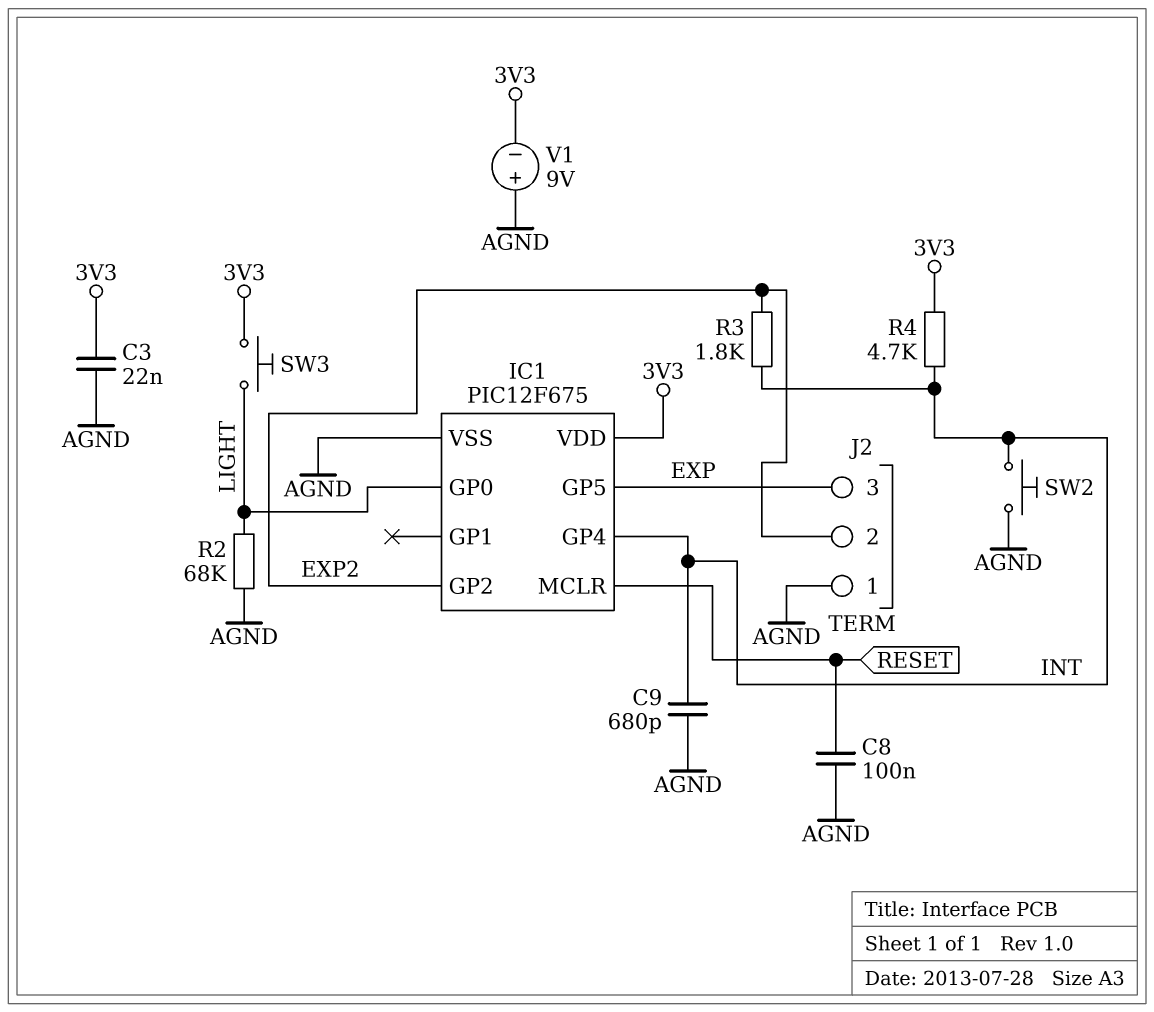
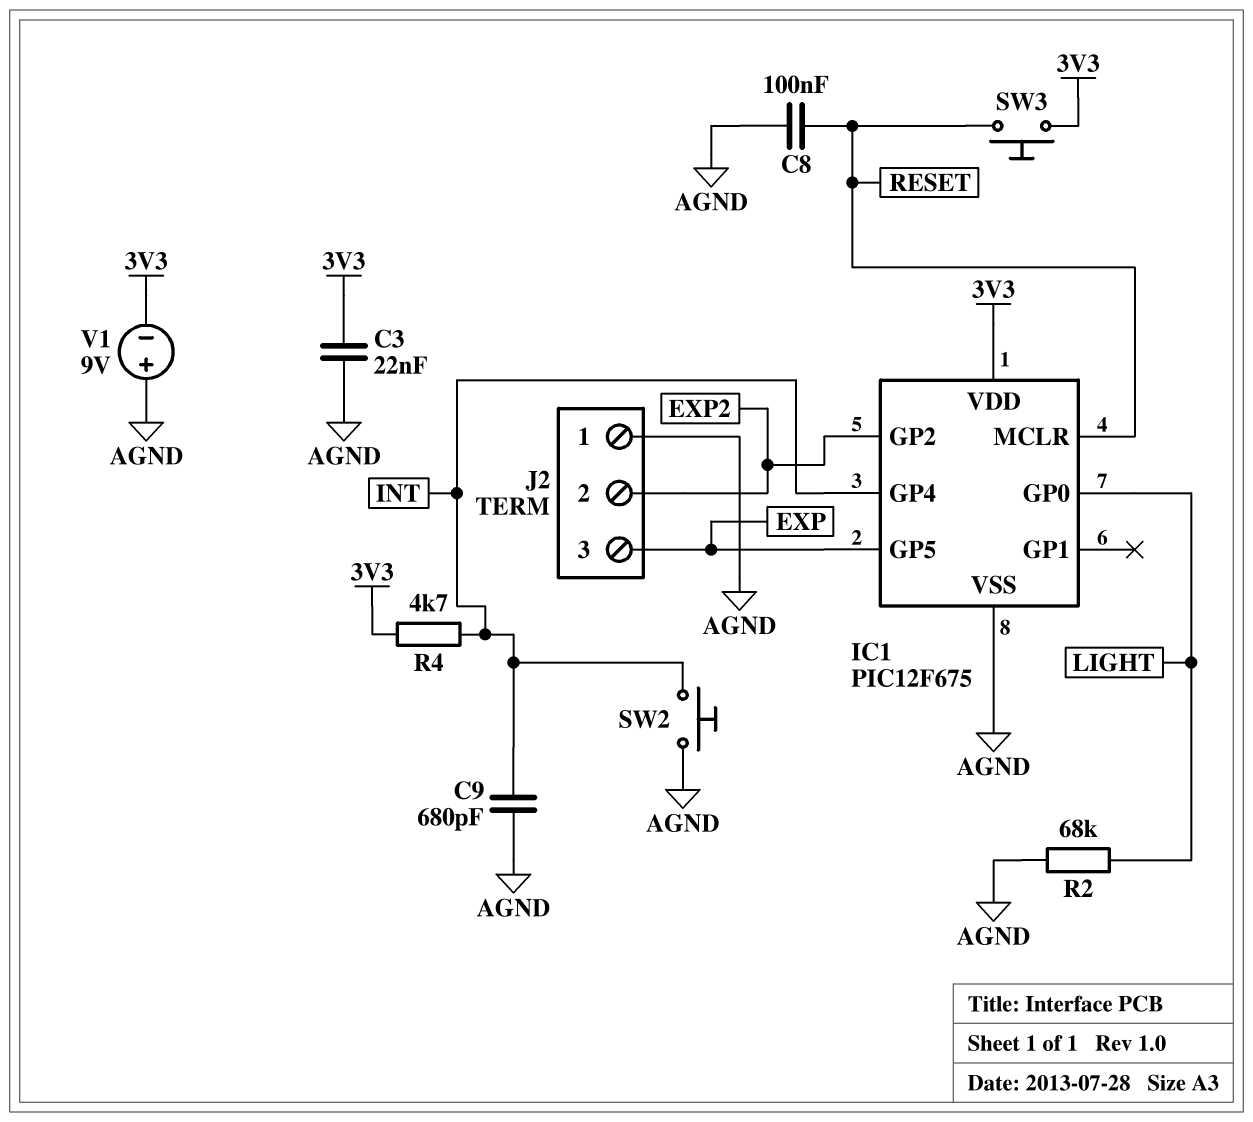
R3: 1.8k (EXP2, INT) -> none
SW3: button (3V3, LIGHT) -> button (3V3, RESET)

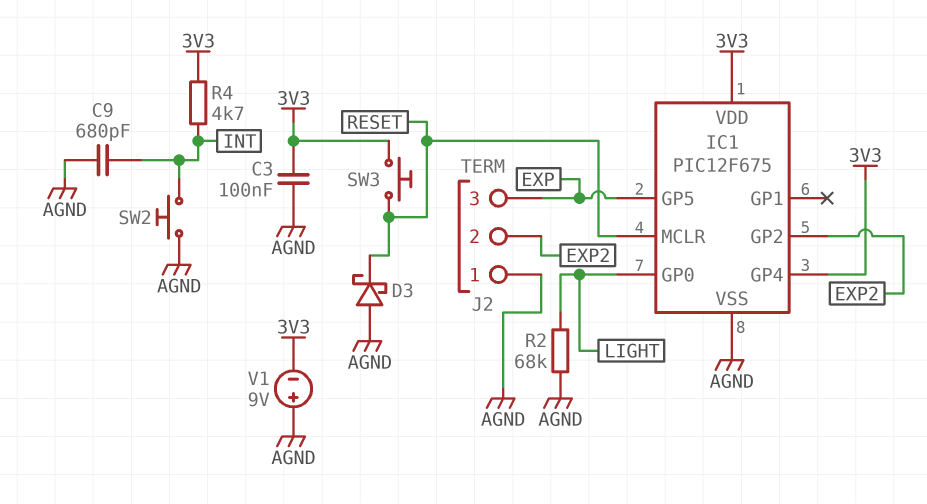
C3: 22nF (3V3, AGND) -> 100nF (3V3, AGND)
C8: 100nF (AGND, RESET) -> none
D3: none -> schottky (A AGND, K RESET)
IC1 pin GP4: INT -> 3V3

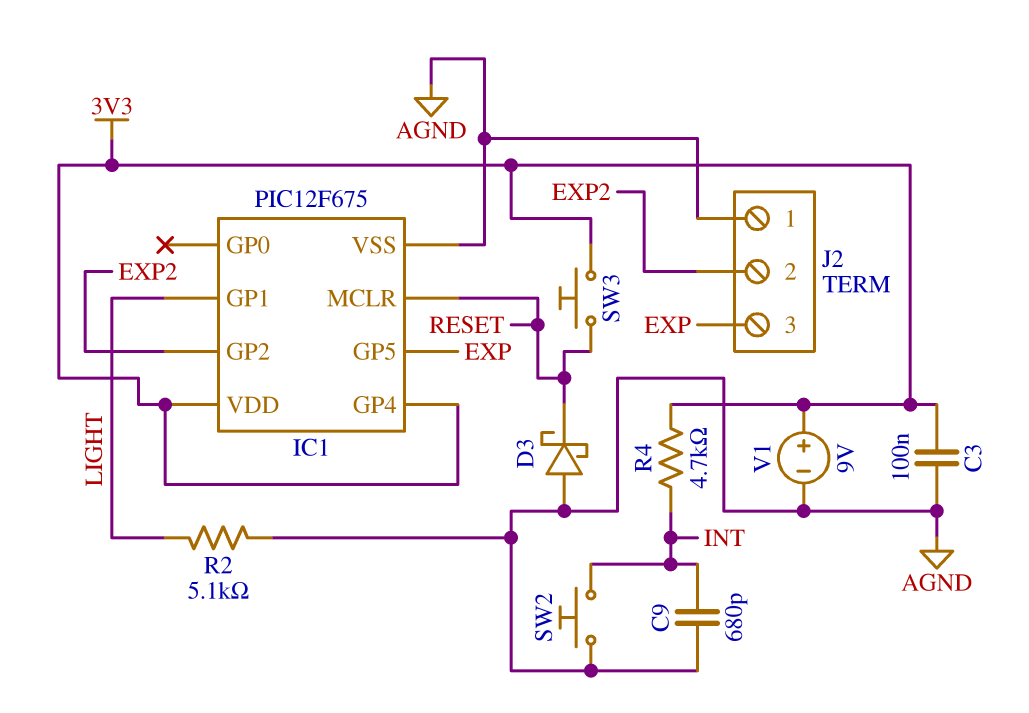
IC1 pin GP0: LIGHT -> none
IC1 pin GP1: none -> LIGHT
R2: 68k (AGND, LIGHT) -> 5.1k (AGND, LIGHT)
V1: 9V (plus AGND, minus 3V3) -> 9V (plus 3V3, minus AGND)

